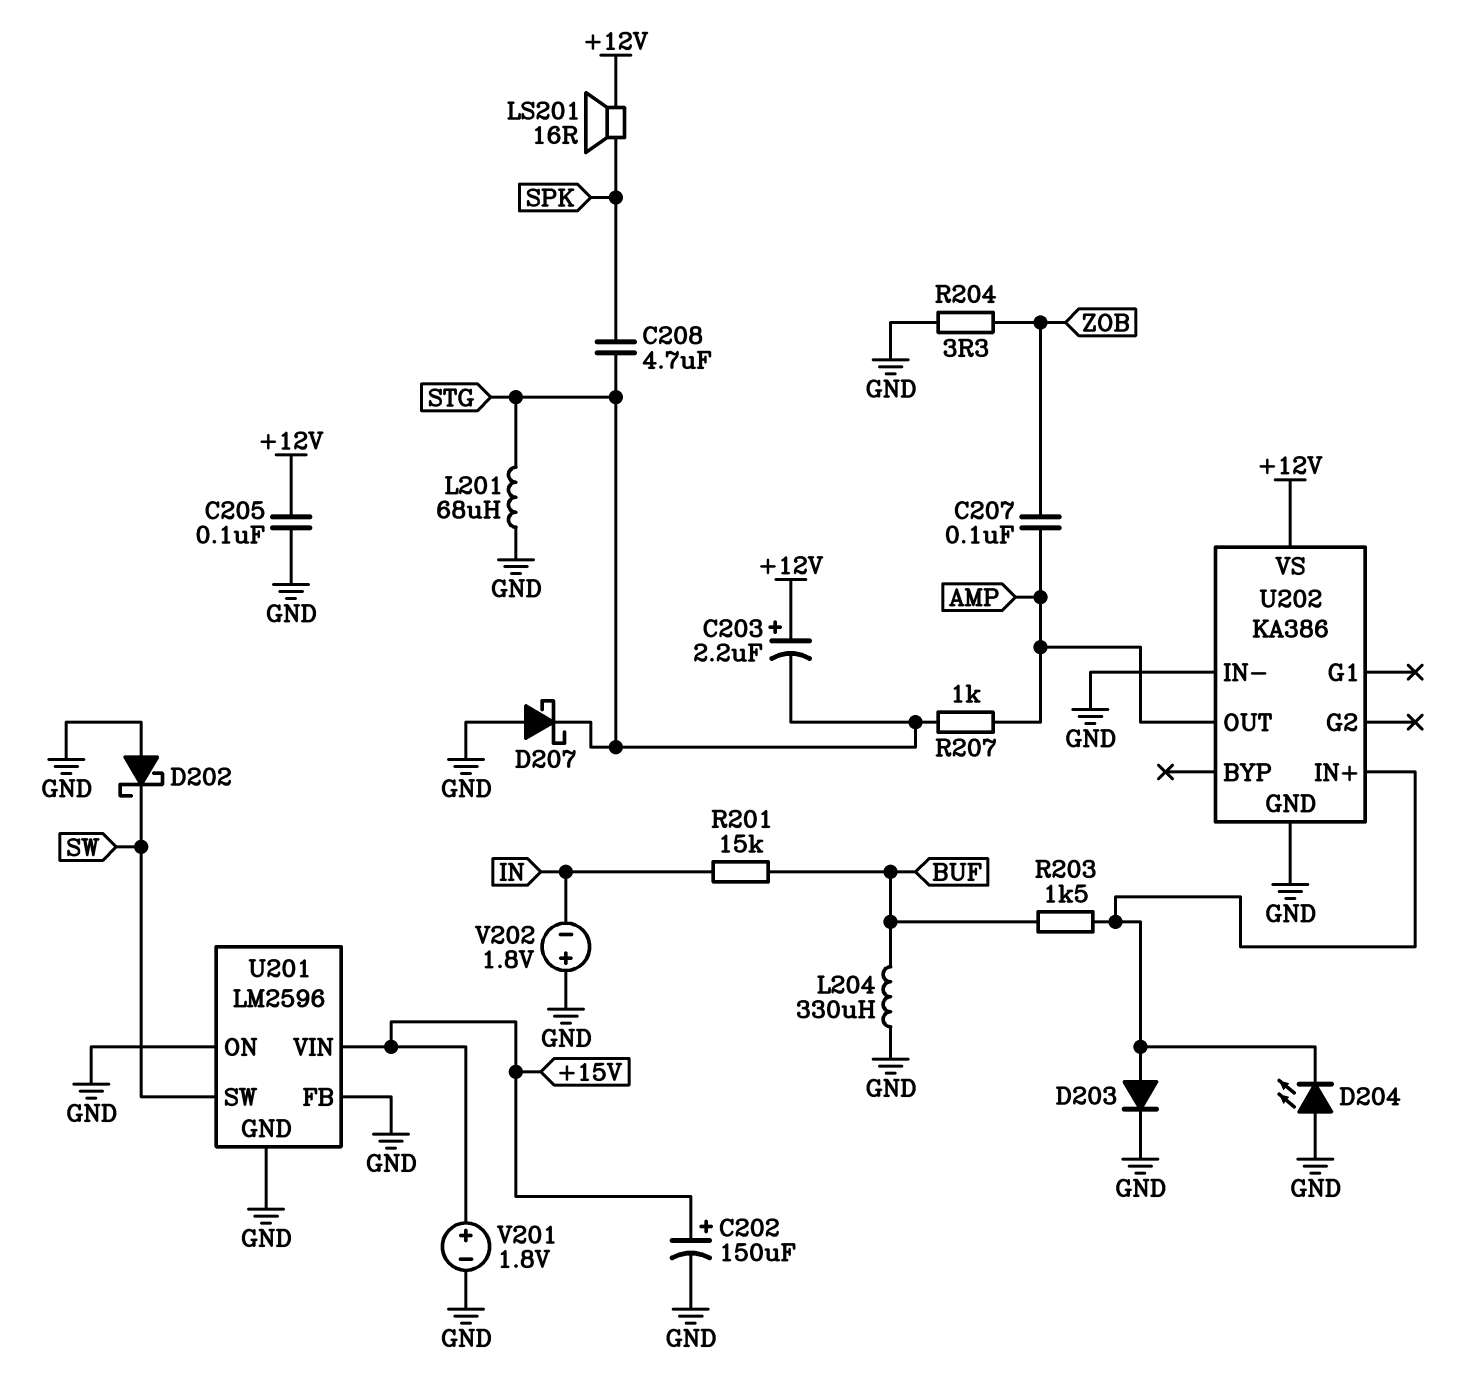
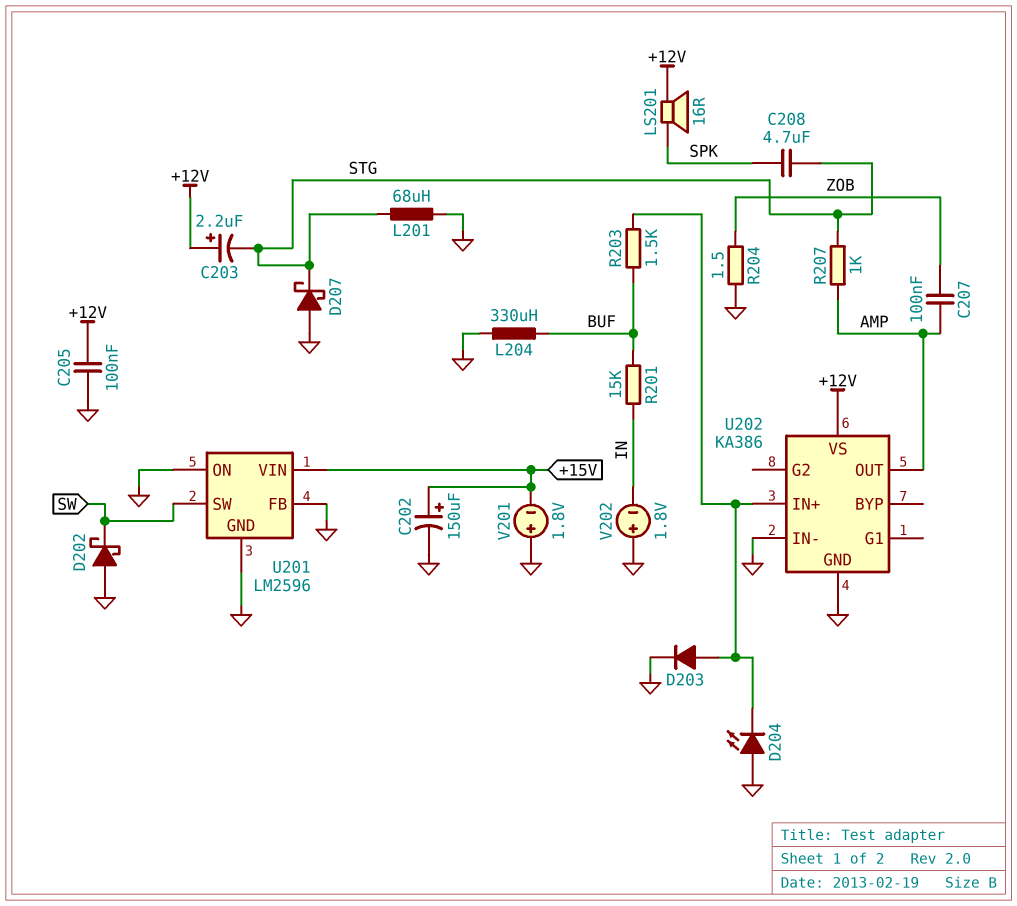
R204: 3.3 (GND, ZOB) -> 1.5 (GND, ZOB)
V201: 1.8V (plus +15V, minus GND) -> 1.8V (plus GND, minus +15V)

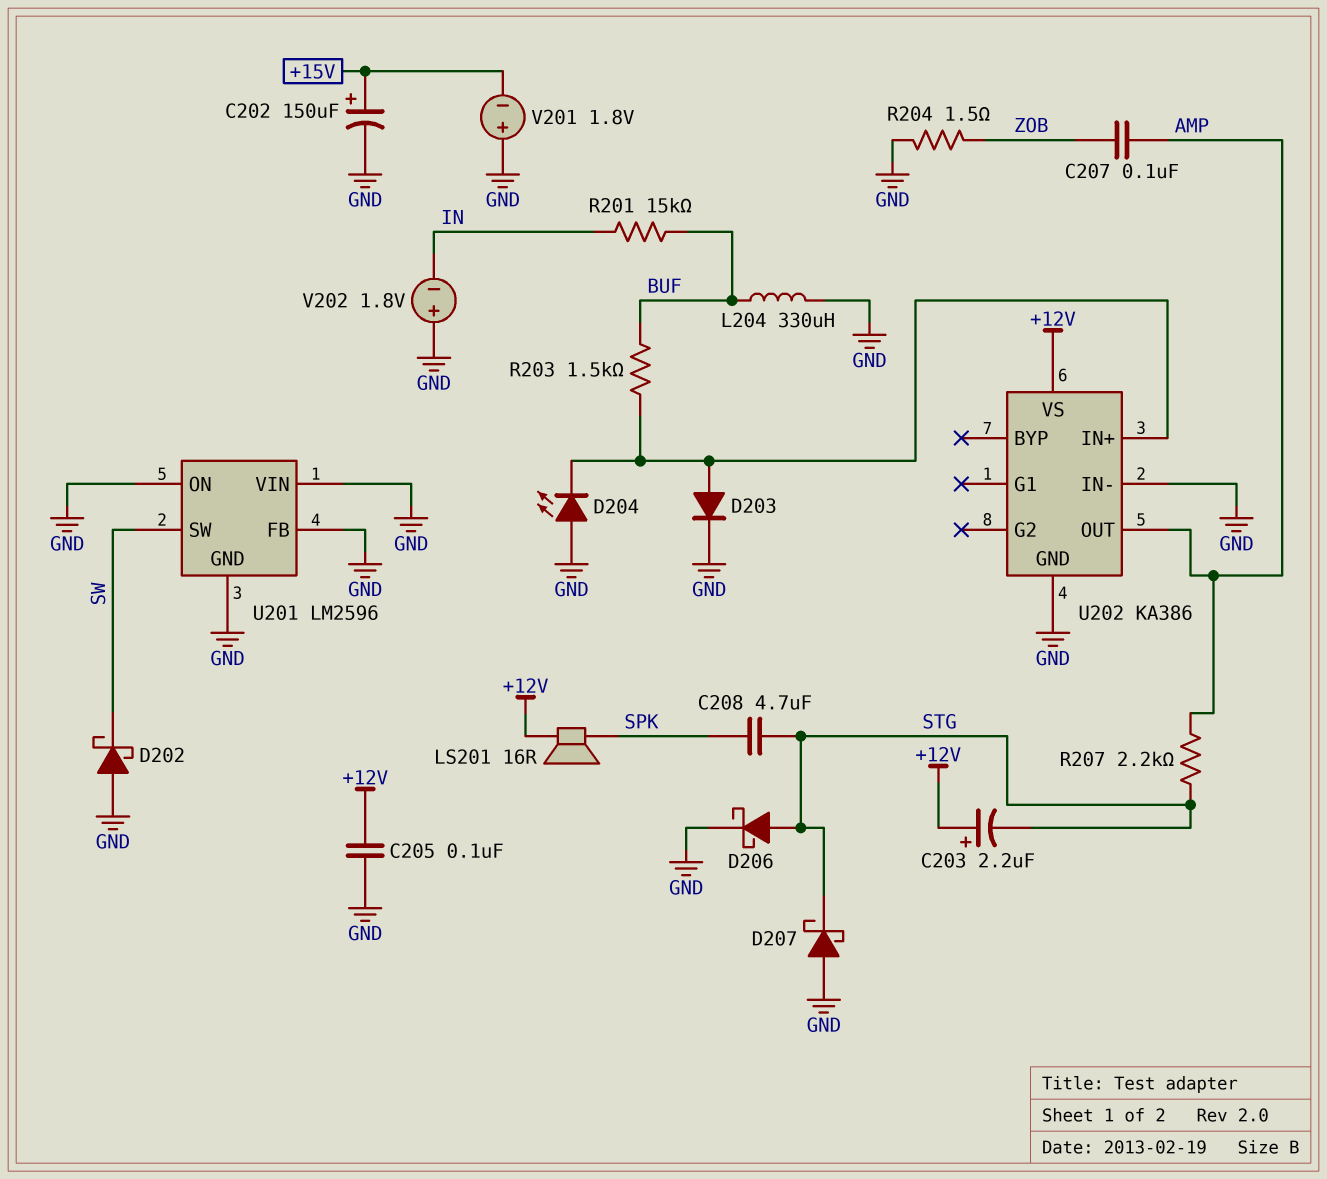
D206: none -> schottky (A STG, K GND)
L201: 68uH (GND, STG) -> none
R207: 1k (AMP, STG) -> 2.2k (AMP, STG)
U201 pin VIN: +15V -> GND

